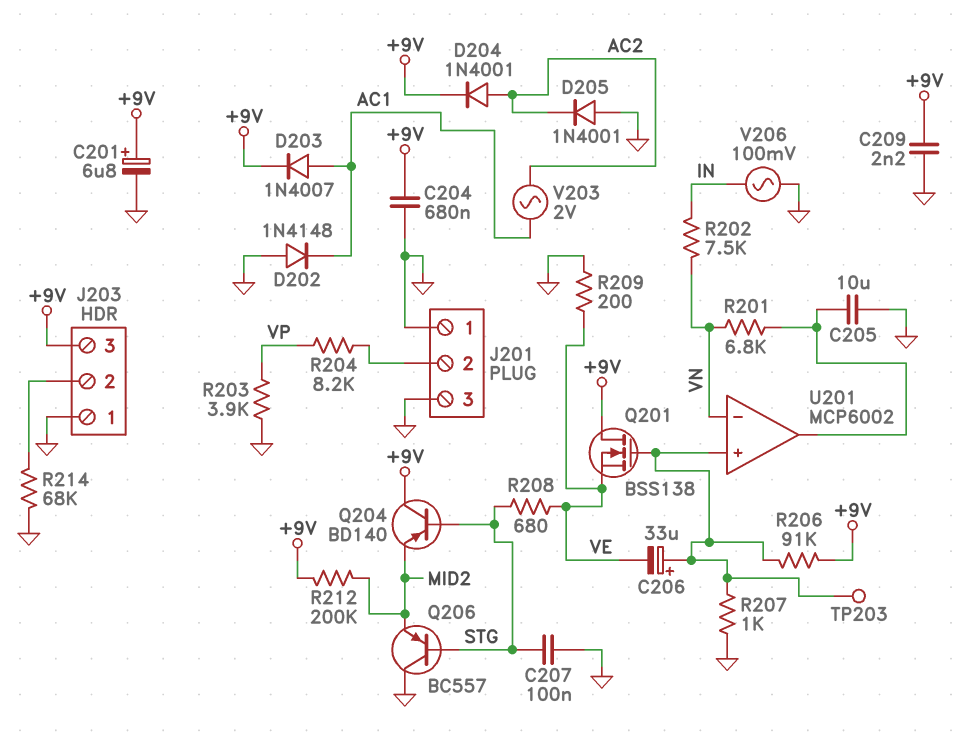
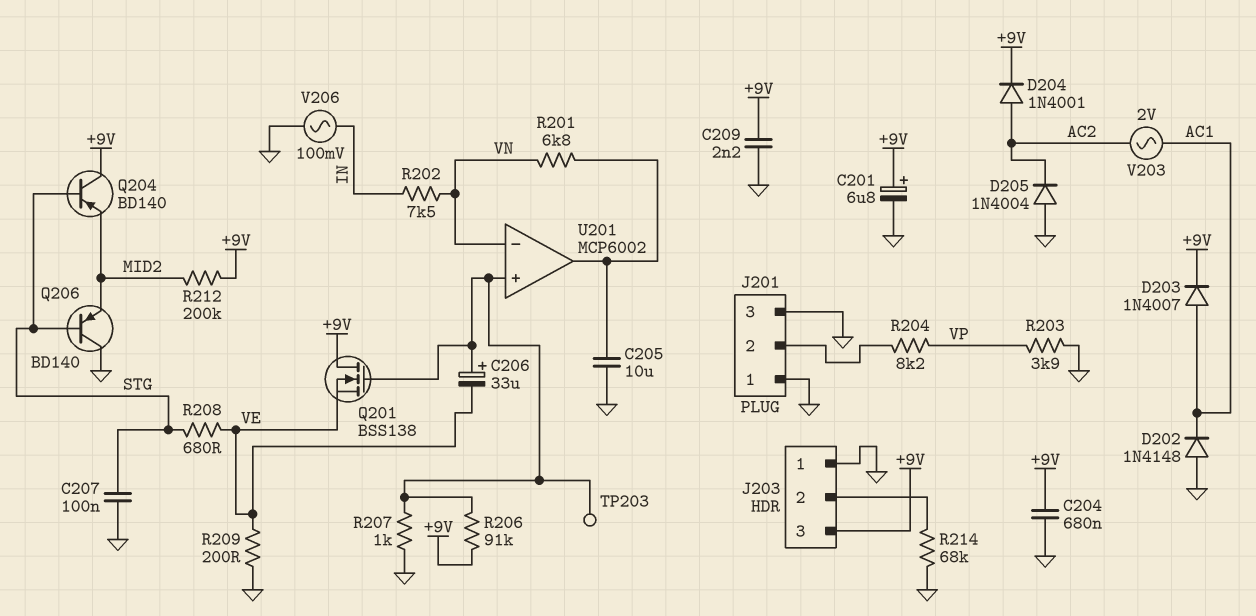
D205: diode 1N4001 (A GND, K AC2) -> diode 1N4004 (A GND, K AC2)
Q206: PNP BC557 (B STG, C GND, E MID2) -> PNP BD140 (B STG, C GND, E MID2)

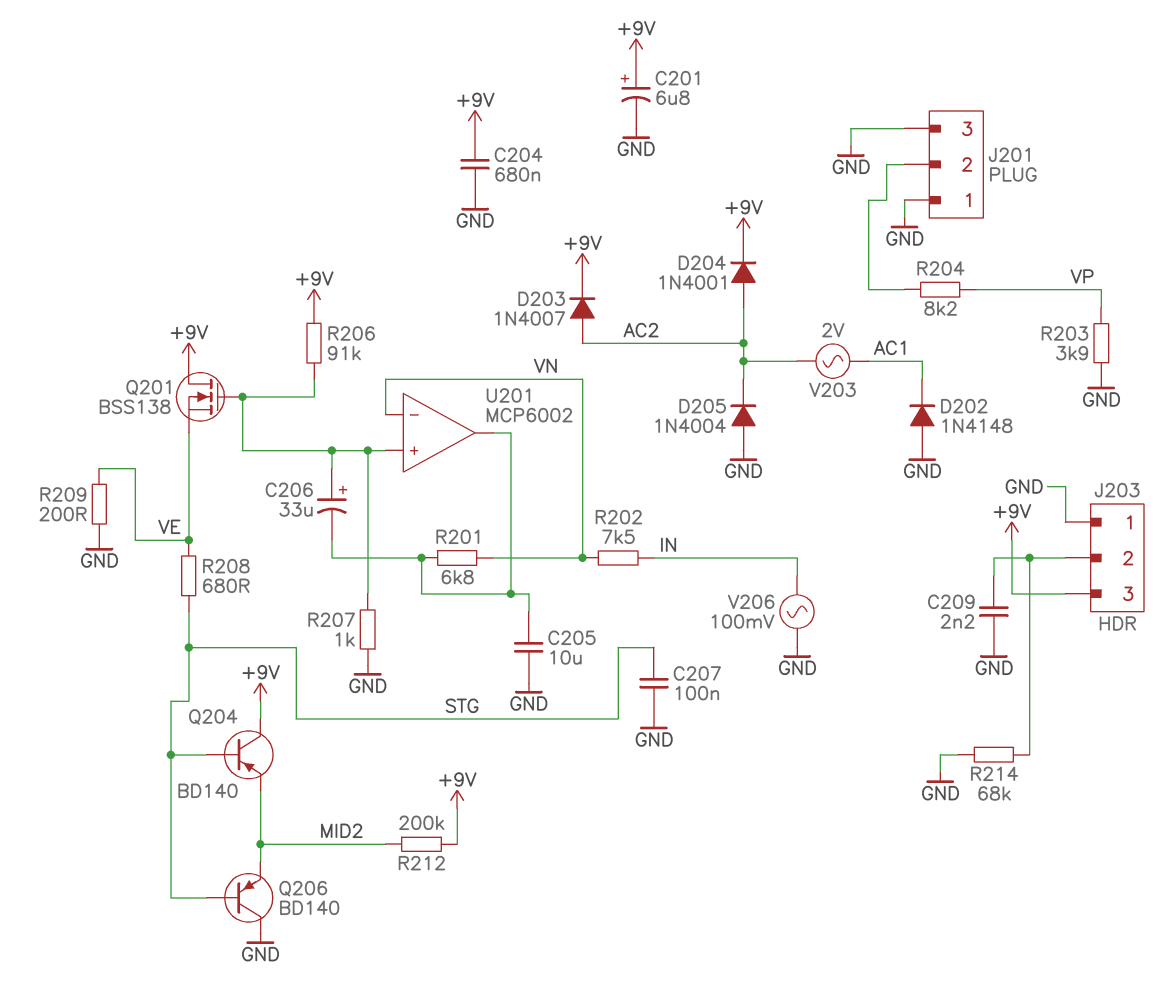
C206: 33uF (plus U201/in+, minus VE) -> 33uF (plus U201/in+, minus U201/out)
C209: 2.2nF (+9V, GND) -> 2.2nF (GND, J203/2)
D203: diode 1N4007 (A AC1, K +9V) -> diode 1N4007 (A AC2, K +9V)
TP203: test point (U201/in+) -> none

